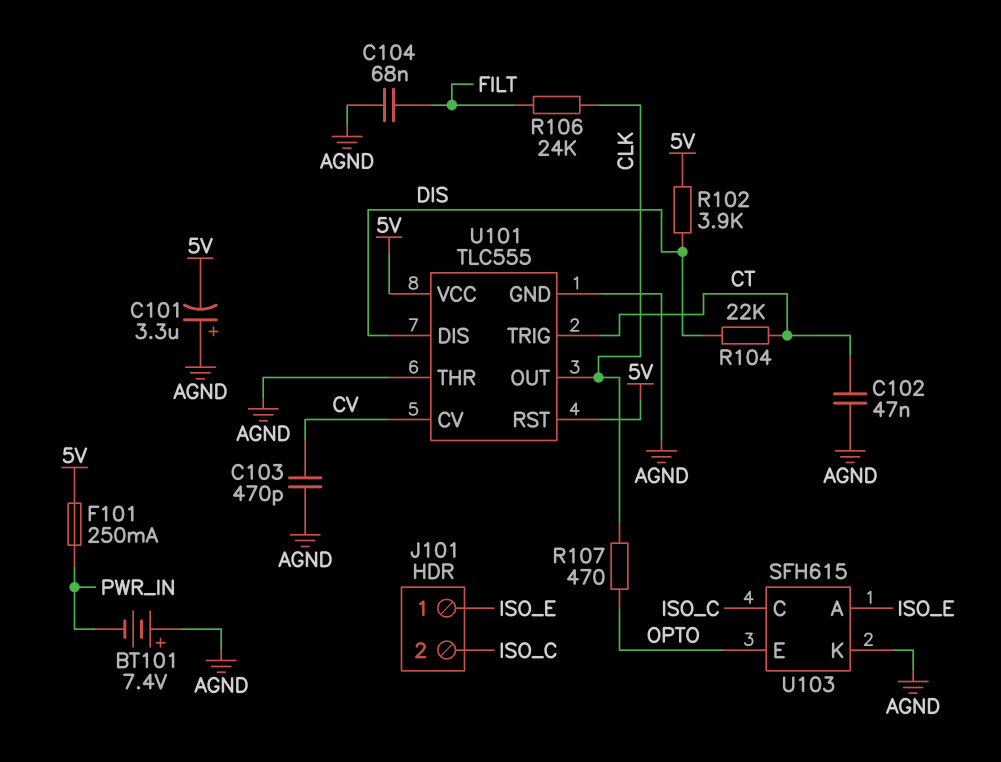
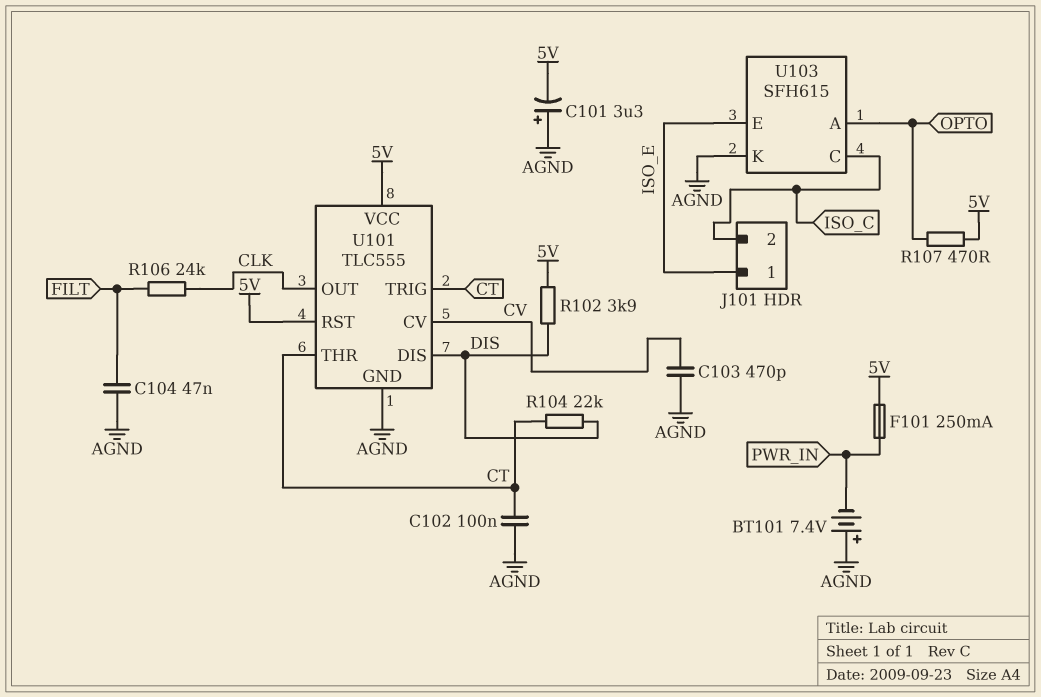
C102: 47nF (AGND, CT) -> 100nF (AGND, CT)
C104: 68nF (AGND, FILT) -> 47nF (AGND, FILT)
R107: 470 (CLK, OPTO) -> 470 (5V, OPTO)
U101 pin THR: AGND -> CT
U103 pin A: ISO_E -> OPTO
U103 pin E: OPTO -> ISO_E

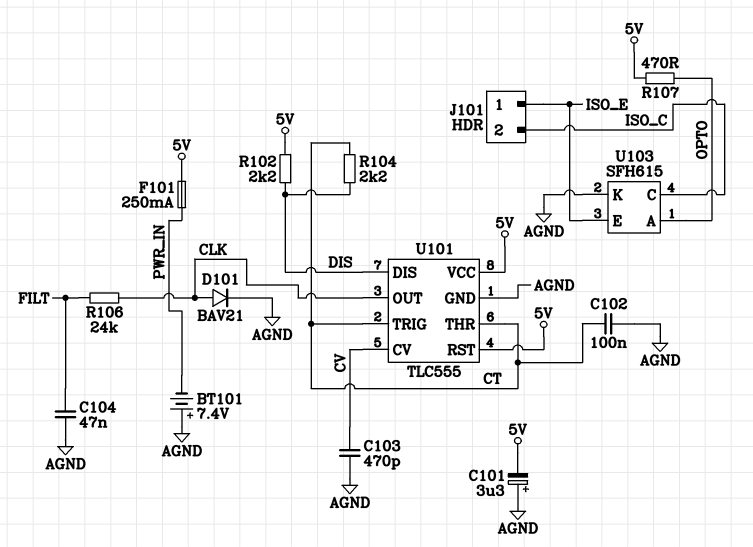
D101: none -> diode BAV21 (A CLK, K AGND)
R102: 3.9k (5V, DIS) -> 2.2k (5V, DIS)
R104: 22k (CT, DIS) -> 2.2k (CT, DIS)

